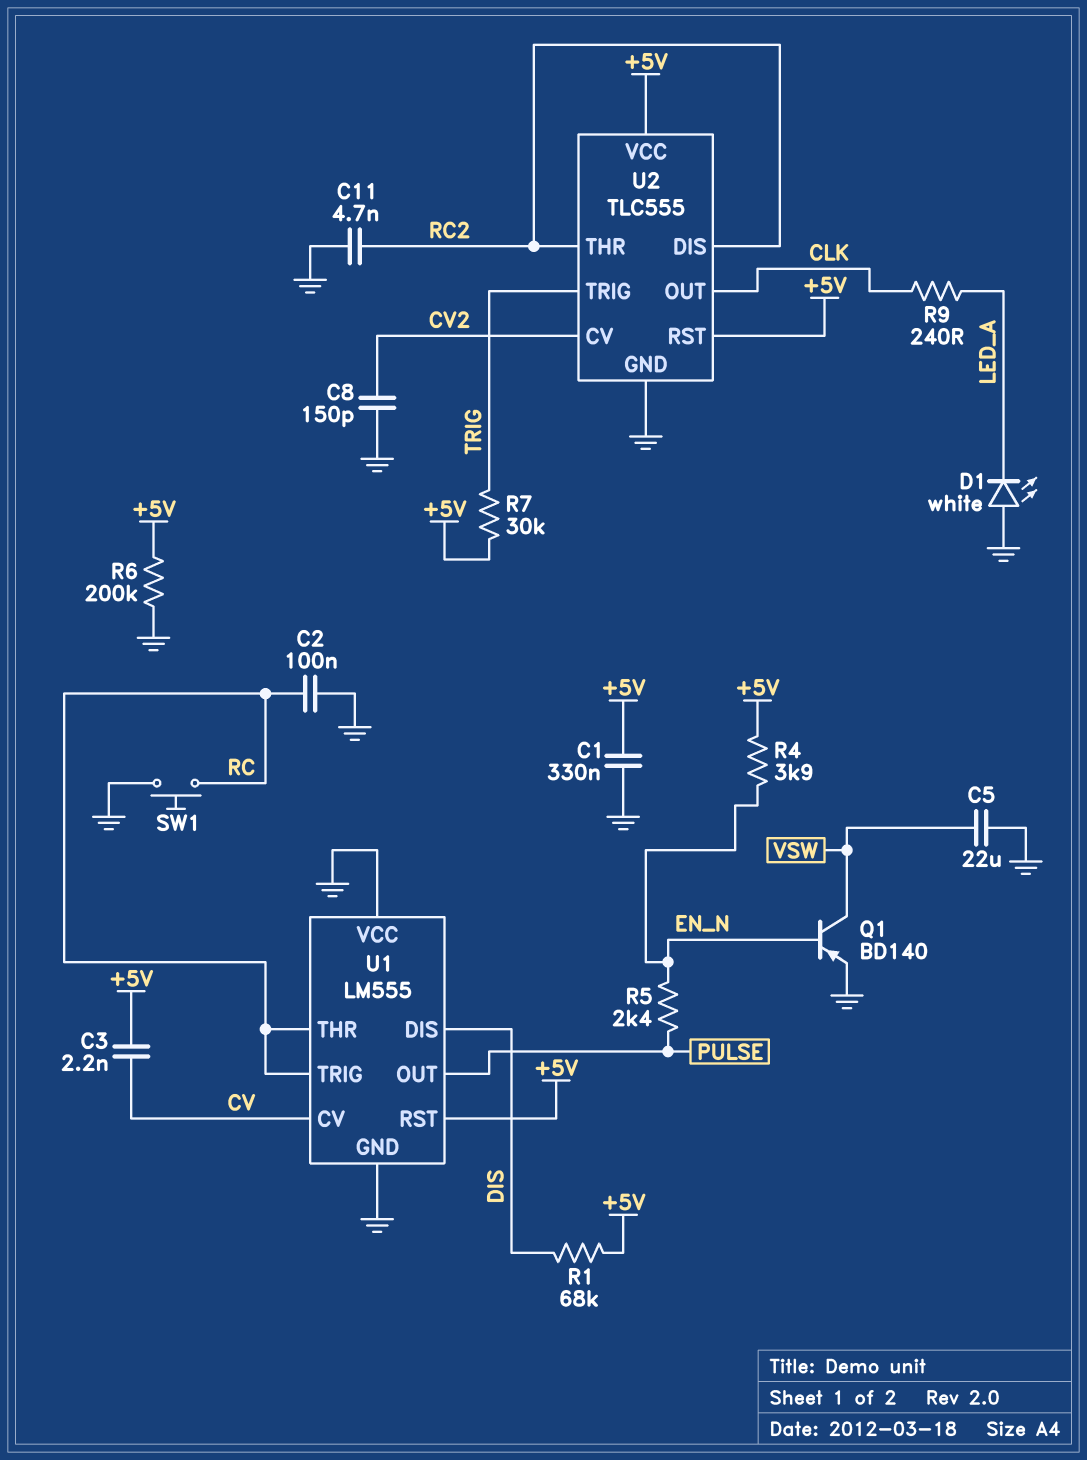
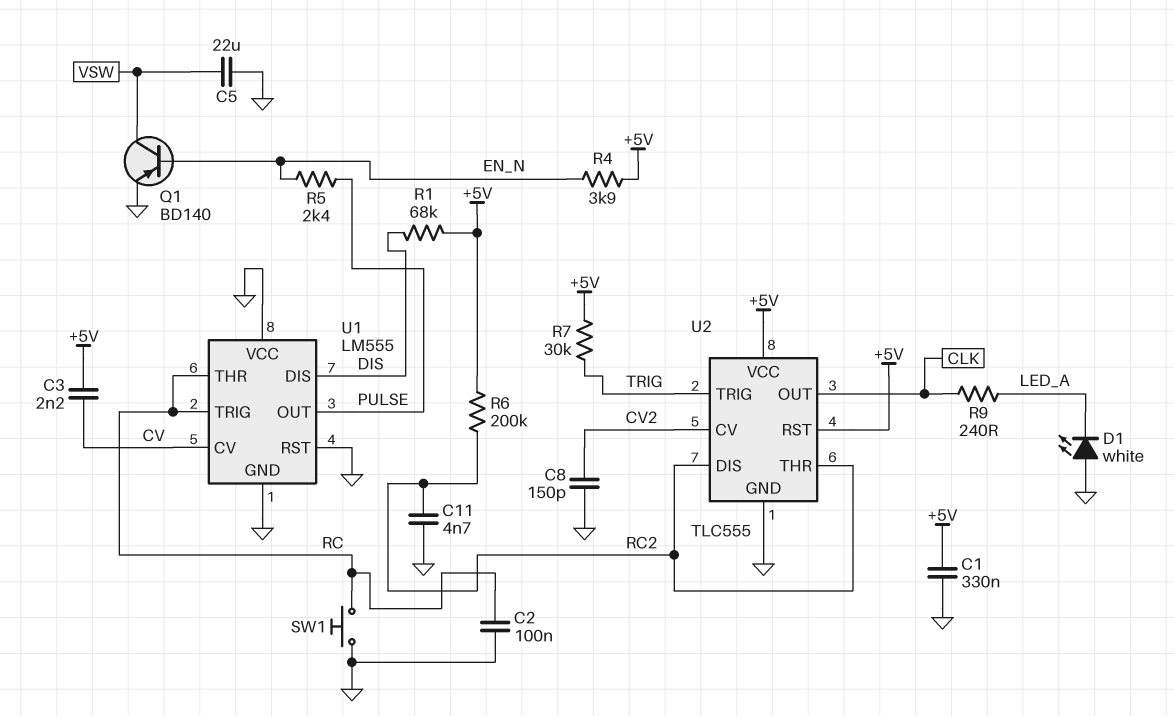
R6: 200k (+5V, GND) -> 200k (+5V, RC2)
U1 pin RST: +5V -> GND

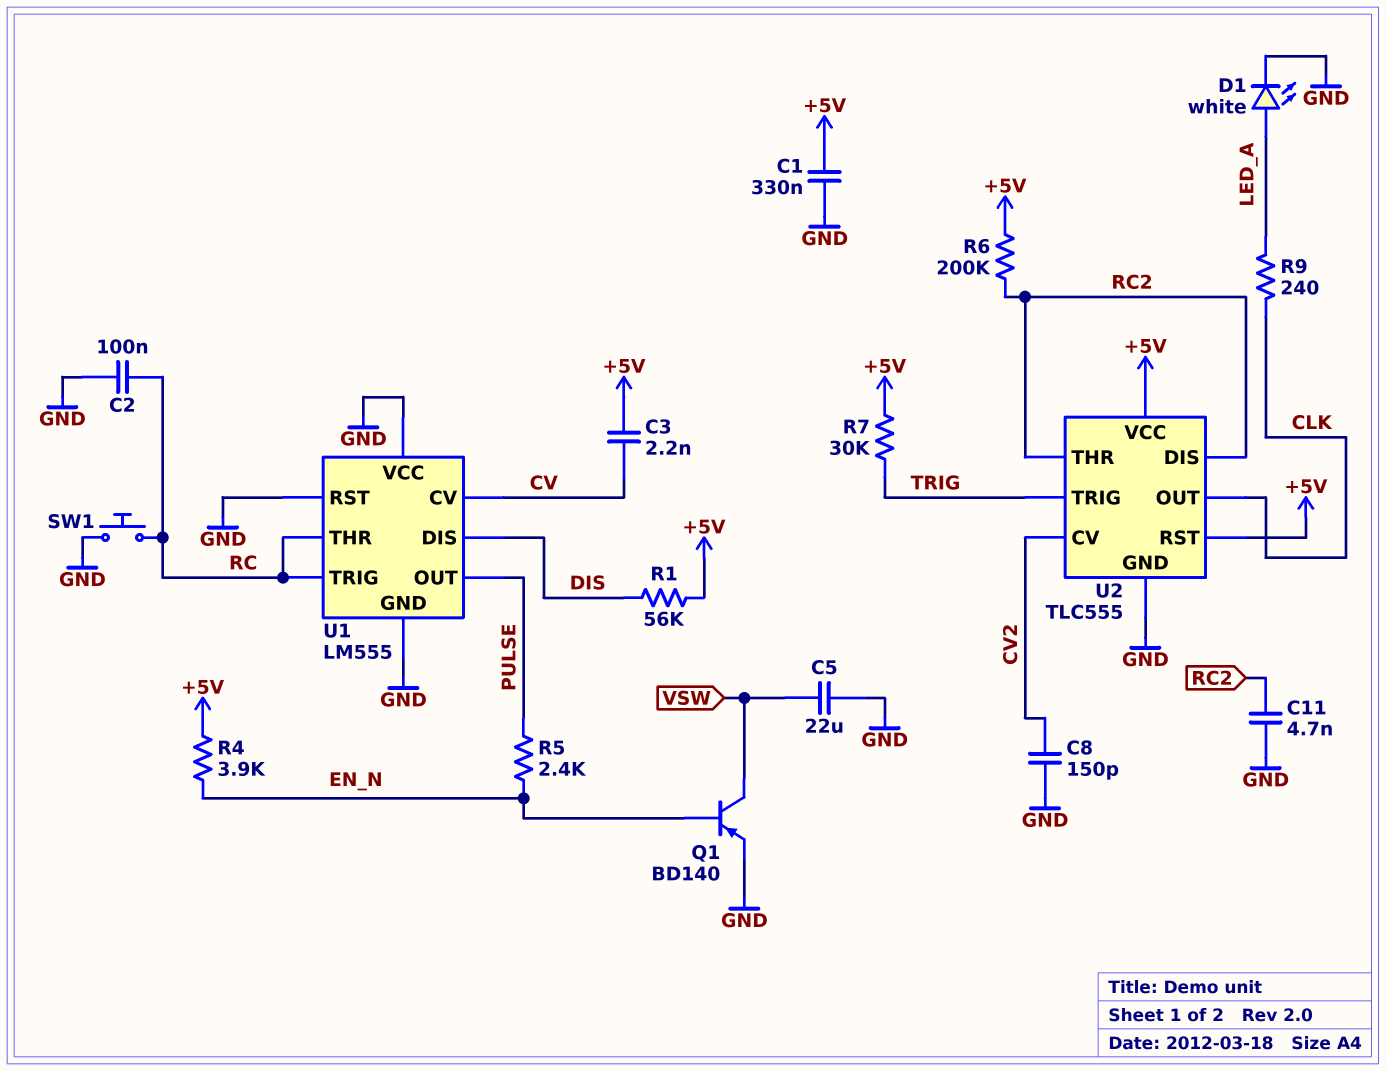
D1: LED white (A GND, K LED_A) -> LED white (A LED_A, K GND)
R1: 68k (+5V, DIS) -> 56k (+5V, DIS)

